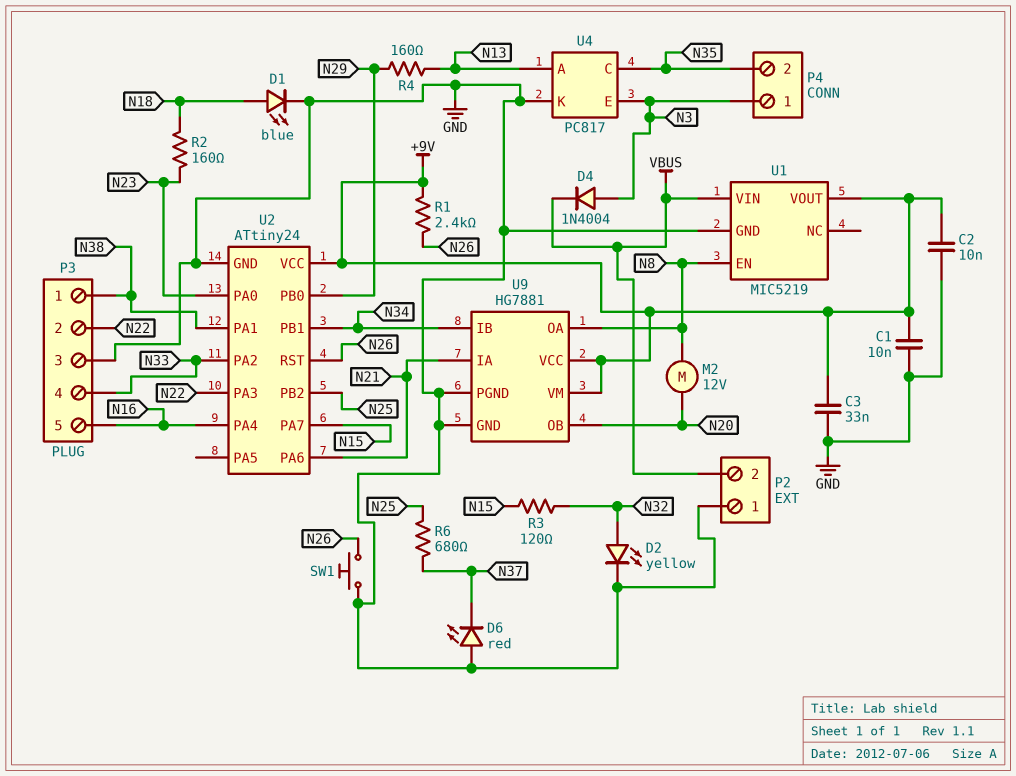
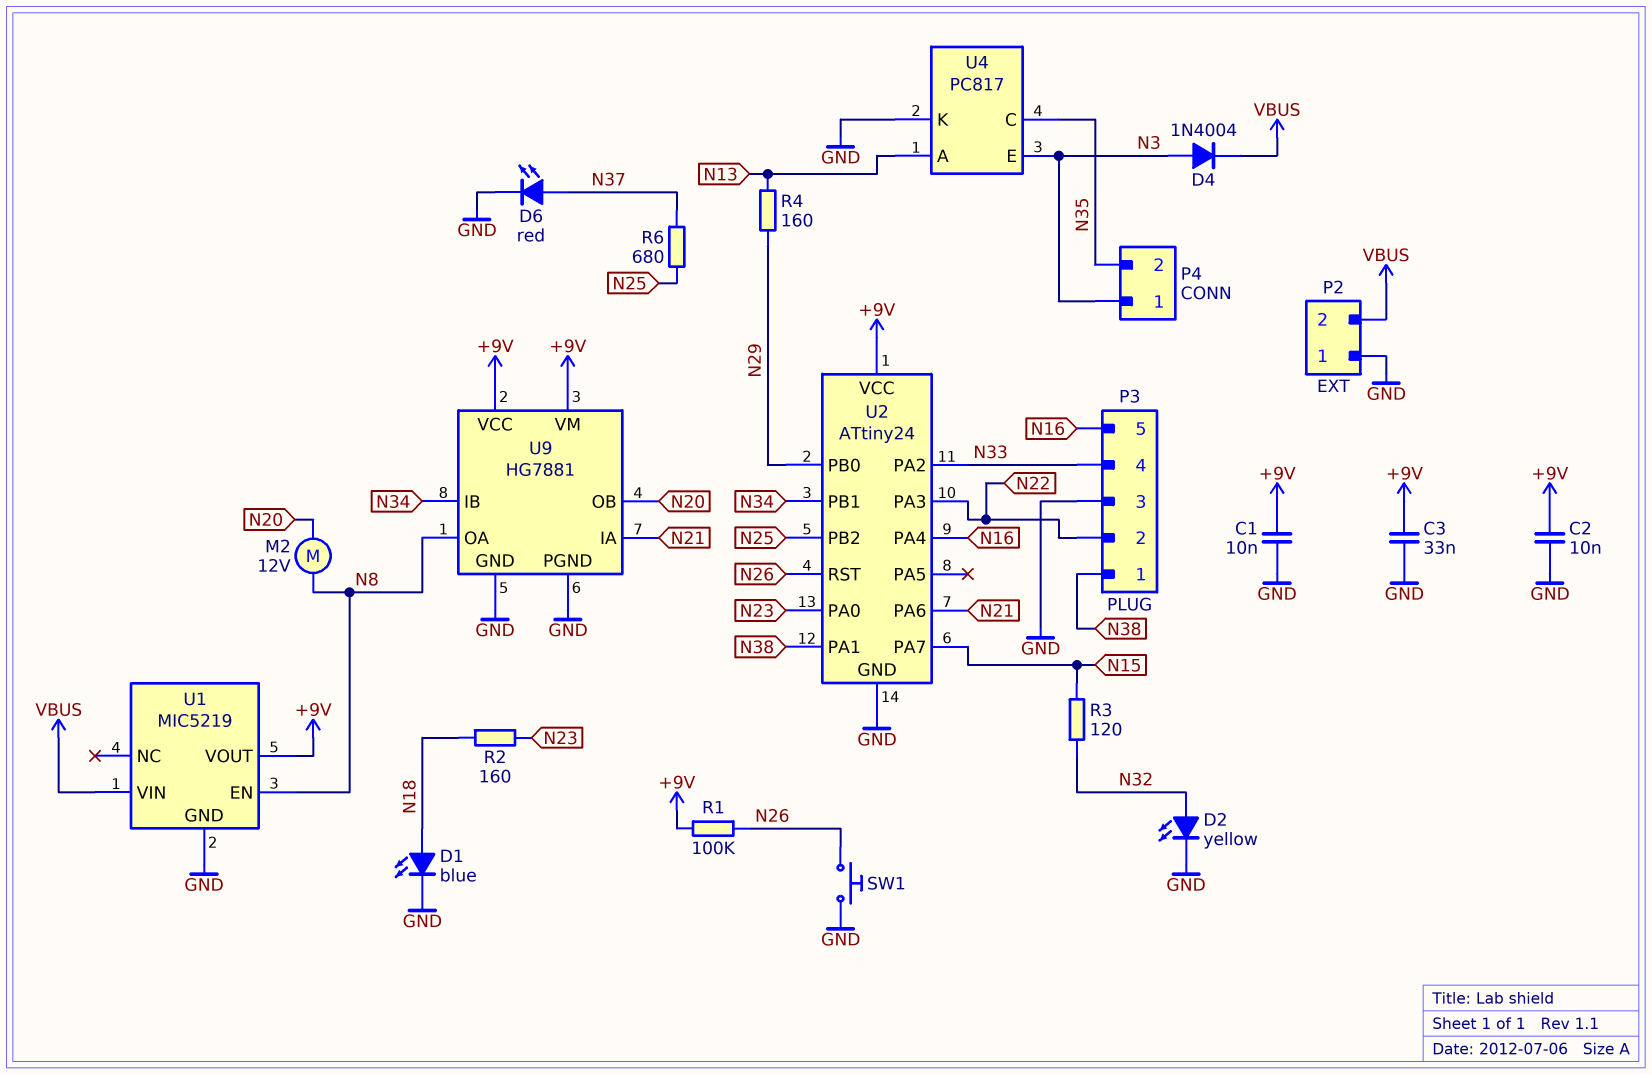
D6: LED red (A GND, K N37) -> LED red (A N37, K GND)
R1: 2.4k (+9V, N26) -> 100k (+9V, N26)

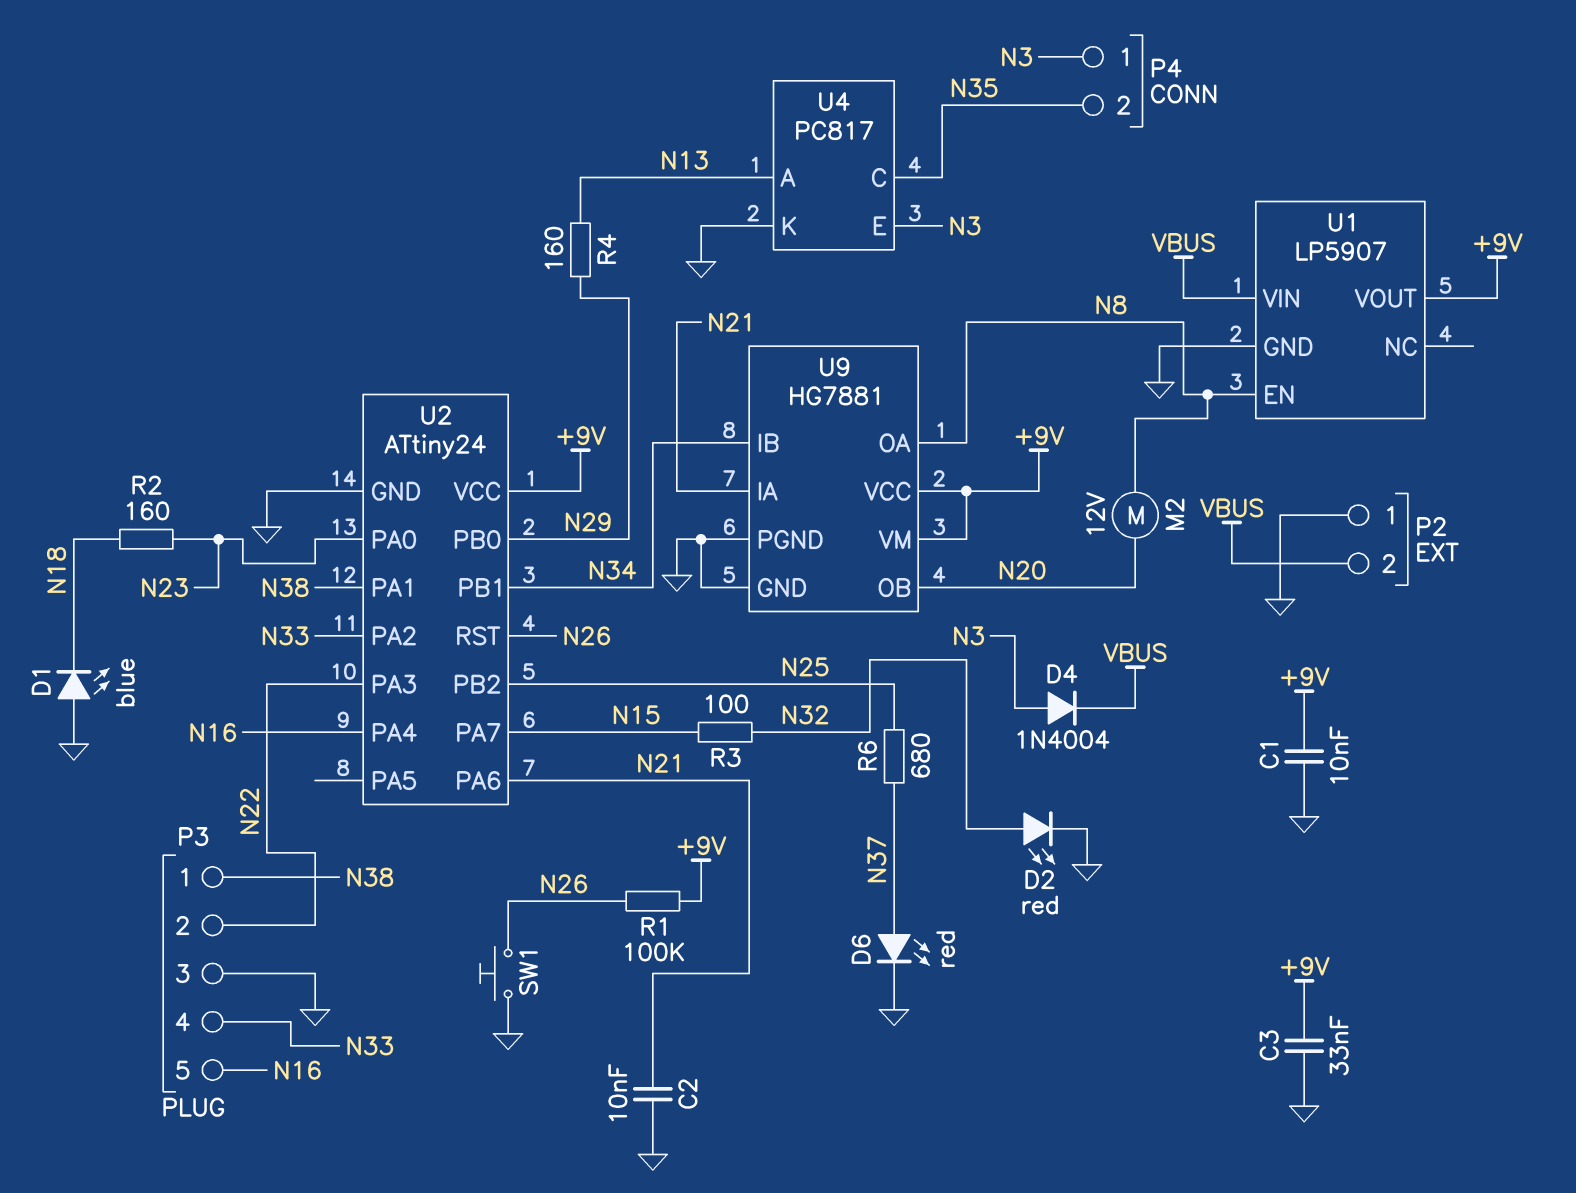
C2: 10nF (+9V, GND) -> 10nF (GND, N21)
D1: LED blue (A N18, K GND) -> LED blue (A GND, K N18)
D2: LED yellow (A N32, K GND) -> LED red (A N32, K GND)
R3: 120 (N15, N32) -> 100 (N15, N32)
U1: MIC5219 -> LP5907

